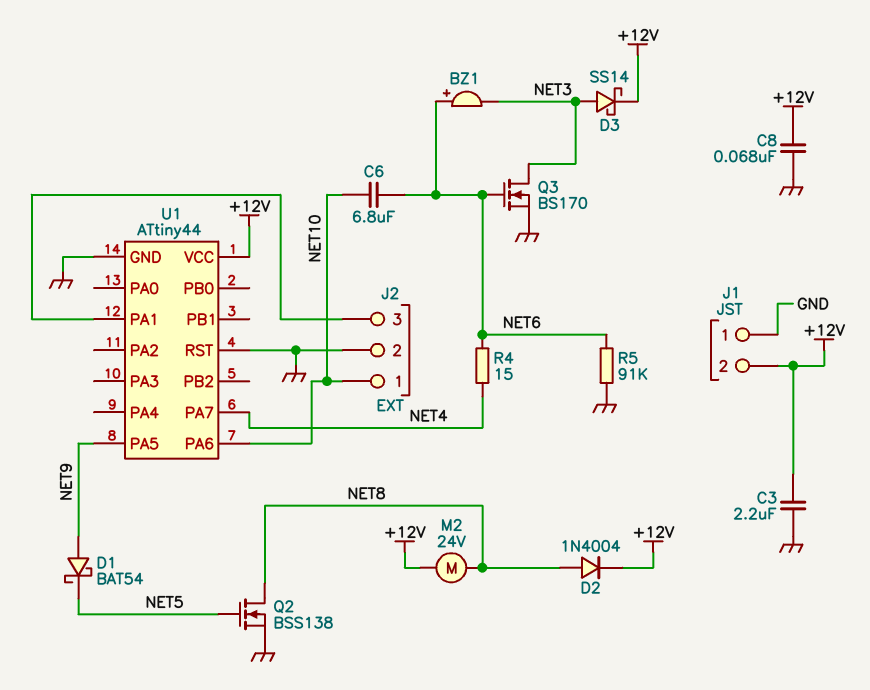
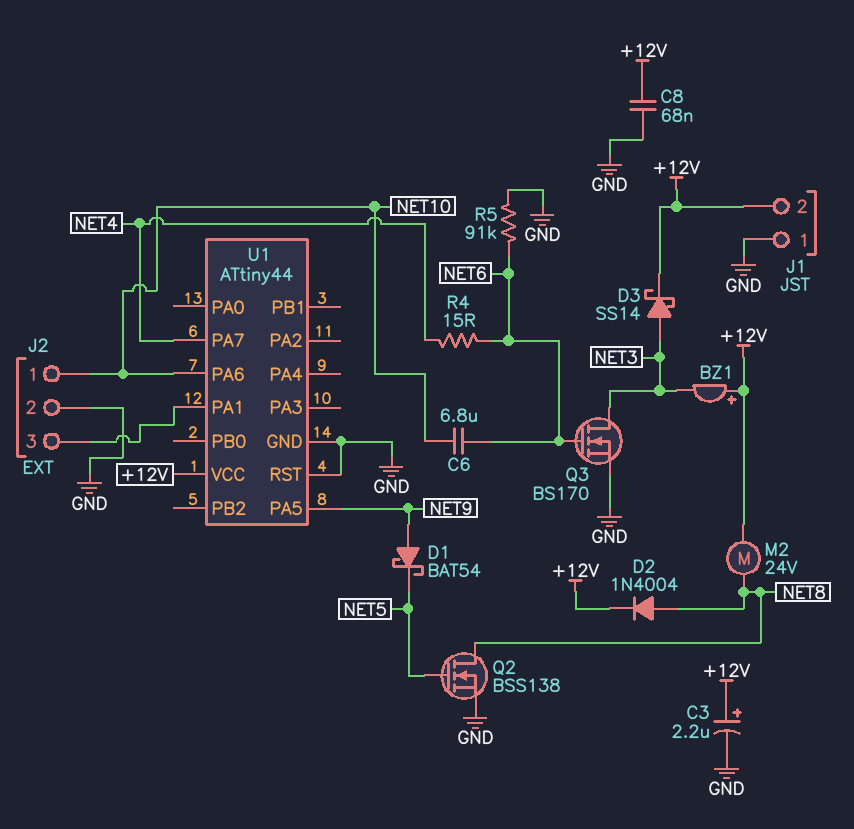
BZ1: buzzer (plus NET6, minus NET3) -> buzzer (plus +12V, minus NET3)
C3: 2.2uF (+12V, GND) -> 2.2uF (plus +12V, minus GND)

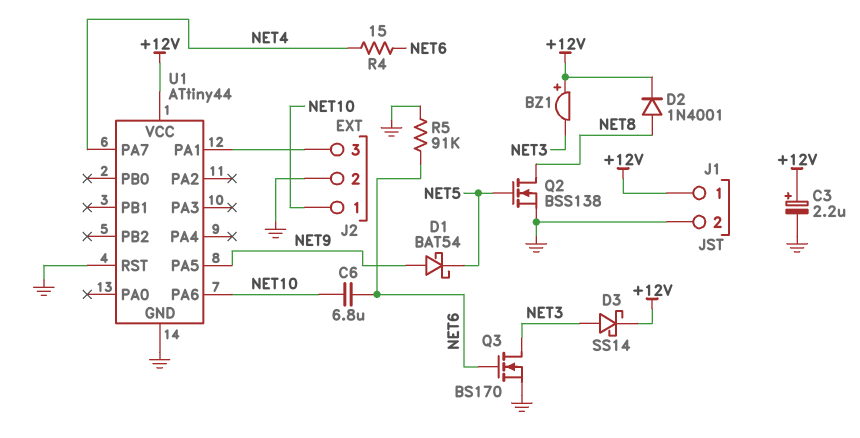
C8: 68nF (+12V, GND) -> none
D2: diode 1N4004 (A NET8, K +12V) -> diode 1N4001 (A NET8, K +12V)
J1 pin 1: GND -> +12V
J1 pin 2: +12V -> GND
M2: motor 24V (+12V, NET8) -> none

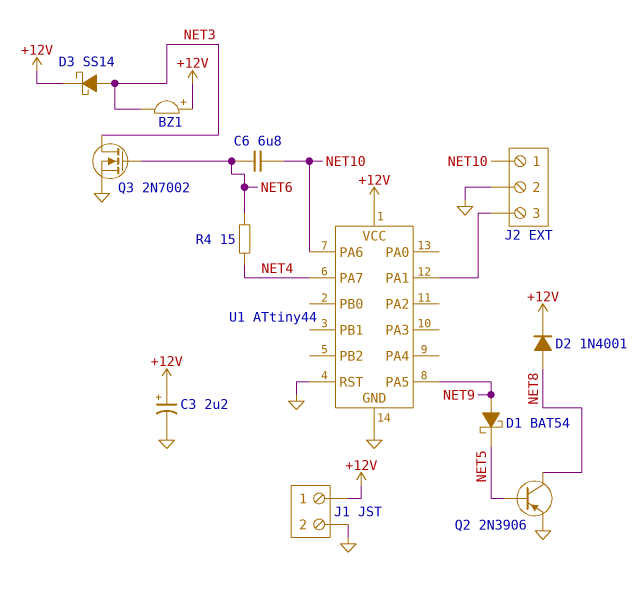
Q2: NMOS BSS138 (G NET5, D NET8, S GND) -> PNP 2N3906 (B NET5, C NET8, E GND)
Q3: NMOS BS170 (G NET6, D NET3, S GND) -> NMOS 2N7002 (G NET6, D NET3, S GND)
R5: 91k (GND, NET6) -> none

